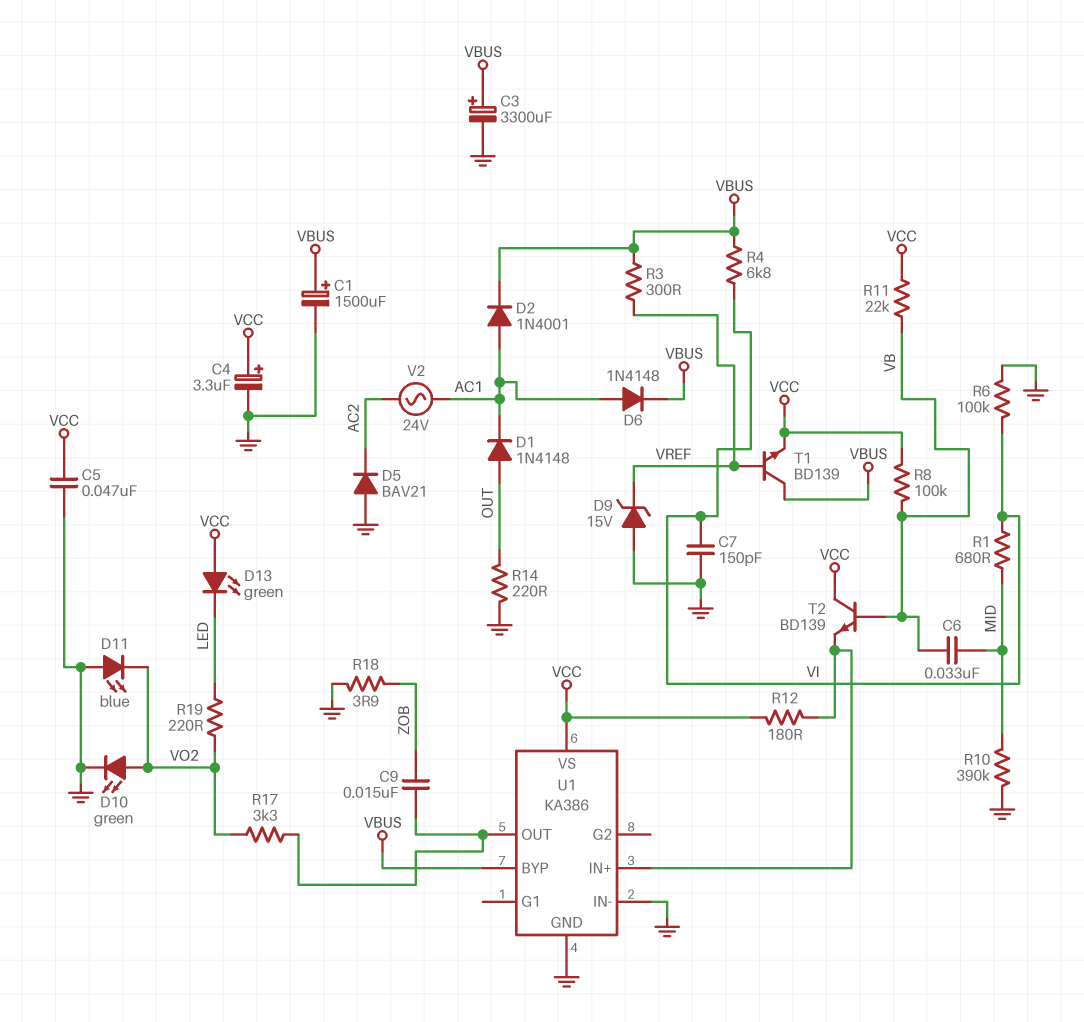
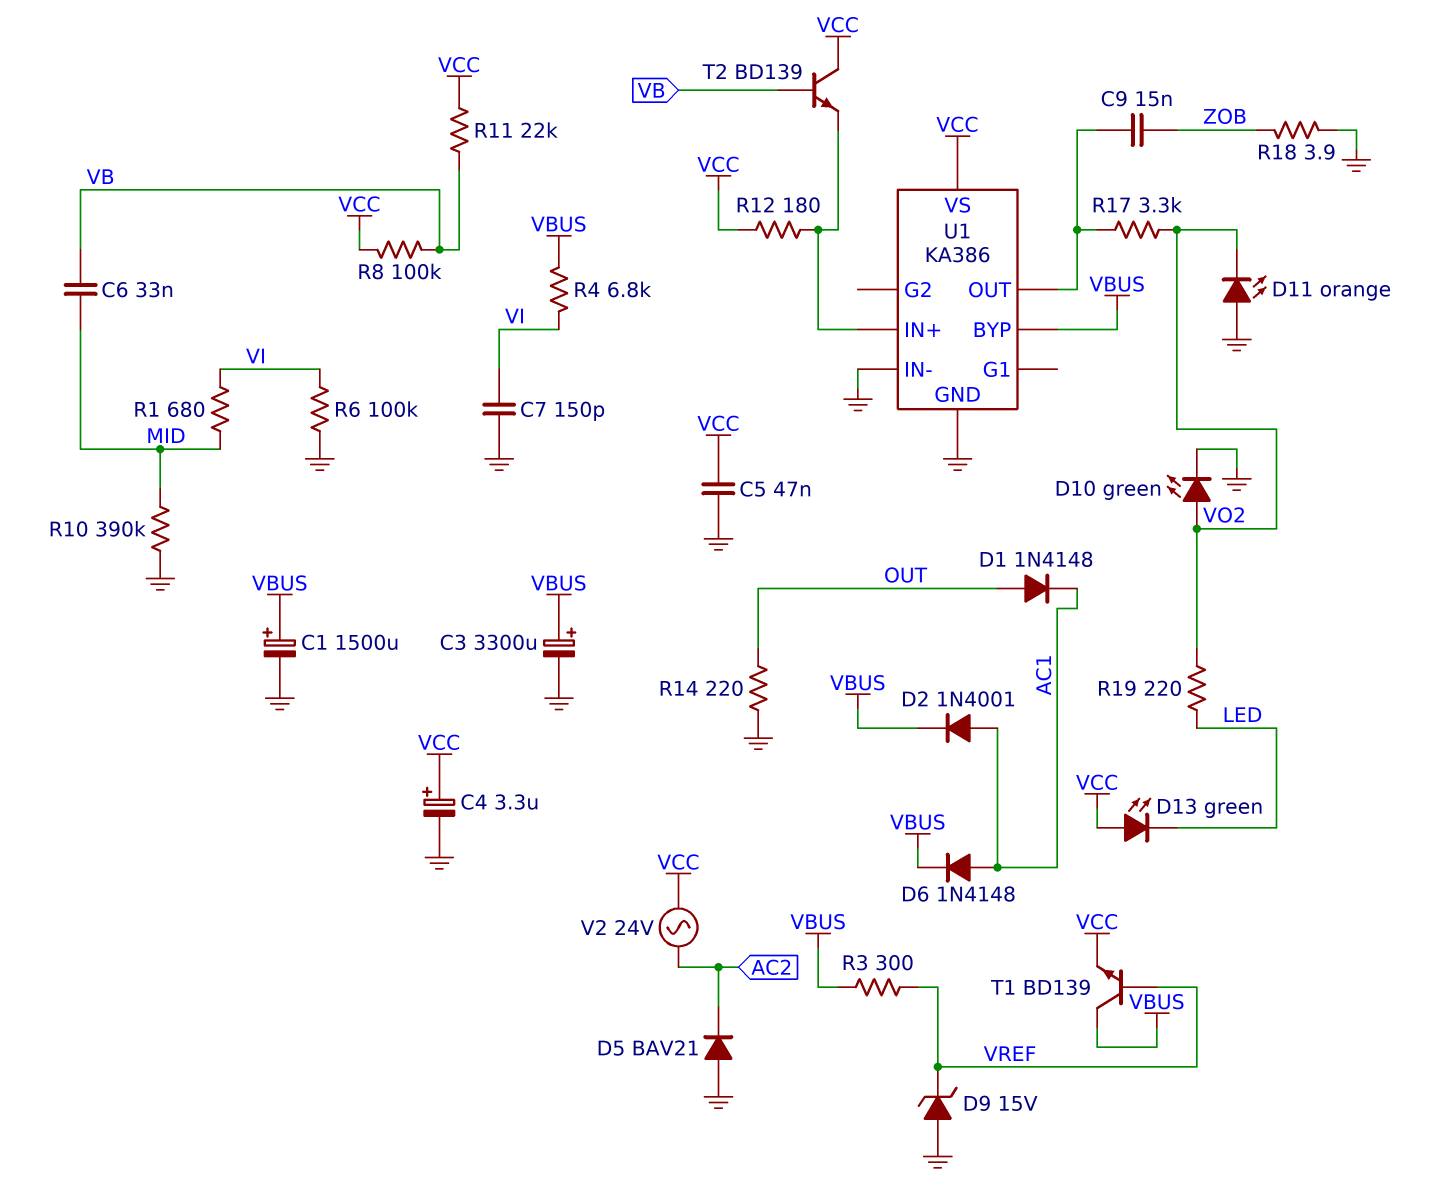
D11: LED blue (A GND, K VO2) -> LED orange (A GND, K VO2)
V2: AC 24V (AC1, AC2) -> AC 24V (AC2, VCC)

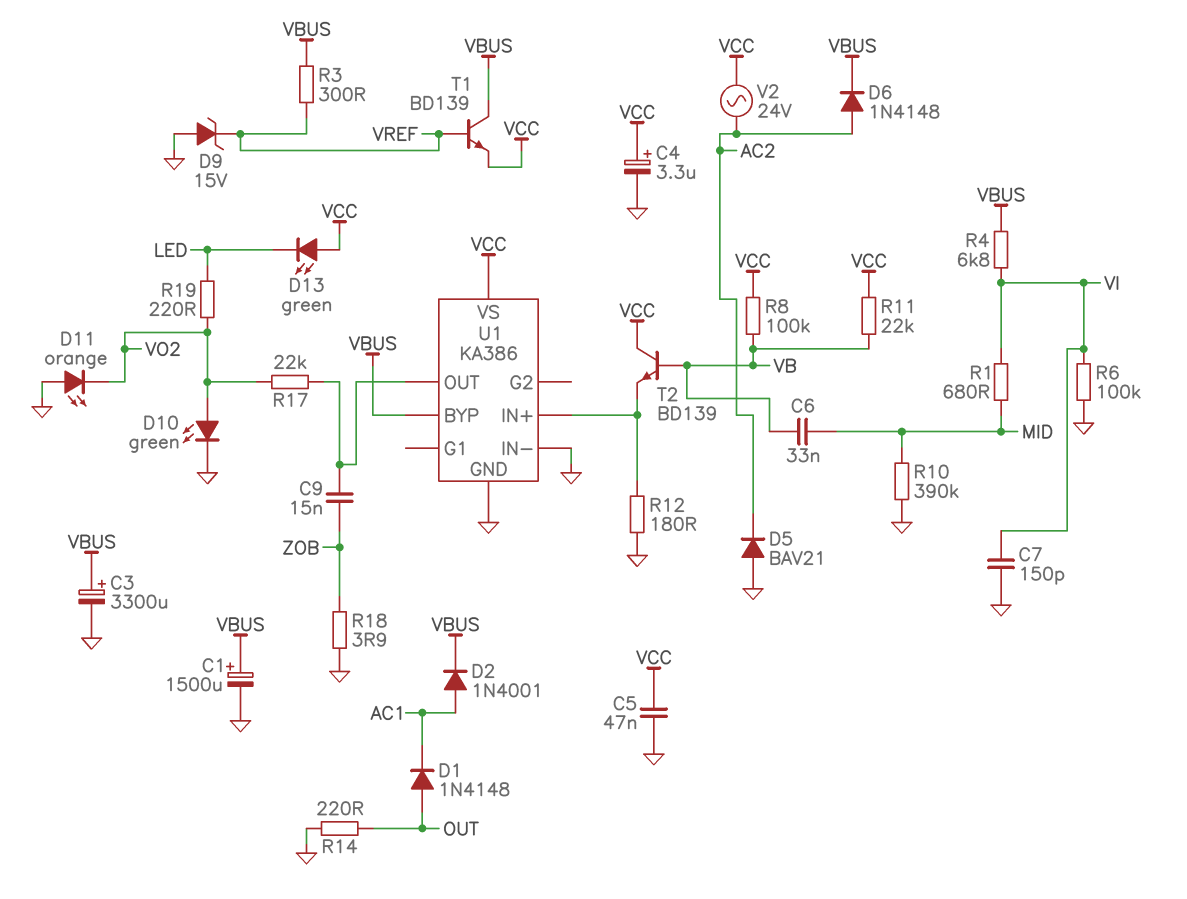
D6: diode 1N4148 (A AC1, K VBUS) -> diode 1N4148 (A AC2, K VBUS)
R12: 180 (U1/IN+, VCC) -> 180 (GND, U1/IN+)
R17: 3.3k (U1/OUT, VO2) -> 22k (U1/OUT, VO2)

